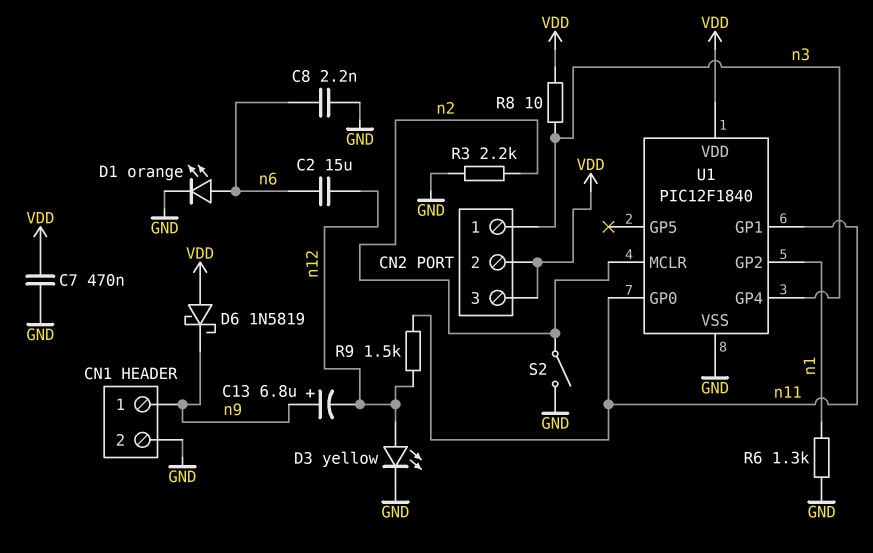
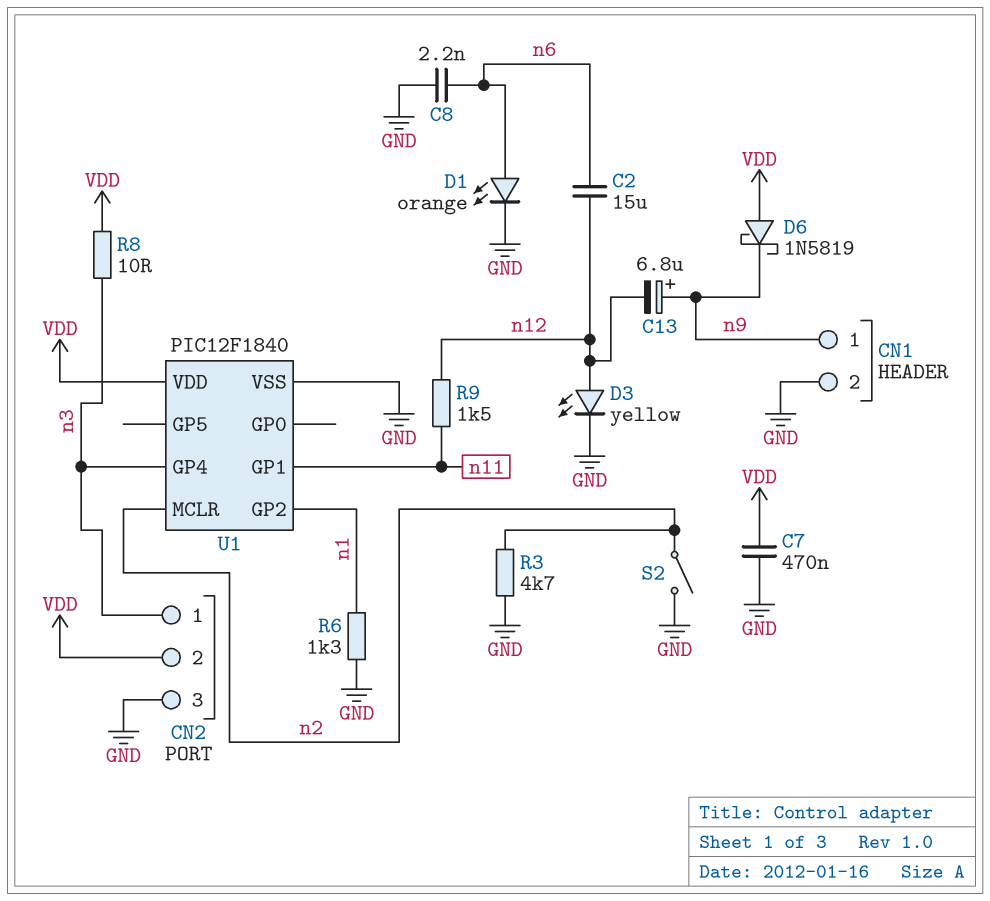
CN2 pin 3: VDD -> GND
R3: 2.2k (GND, n2) -> 4.7k (GND, n2)
U1 pin GP0: n11 -> none

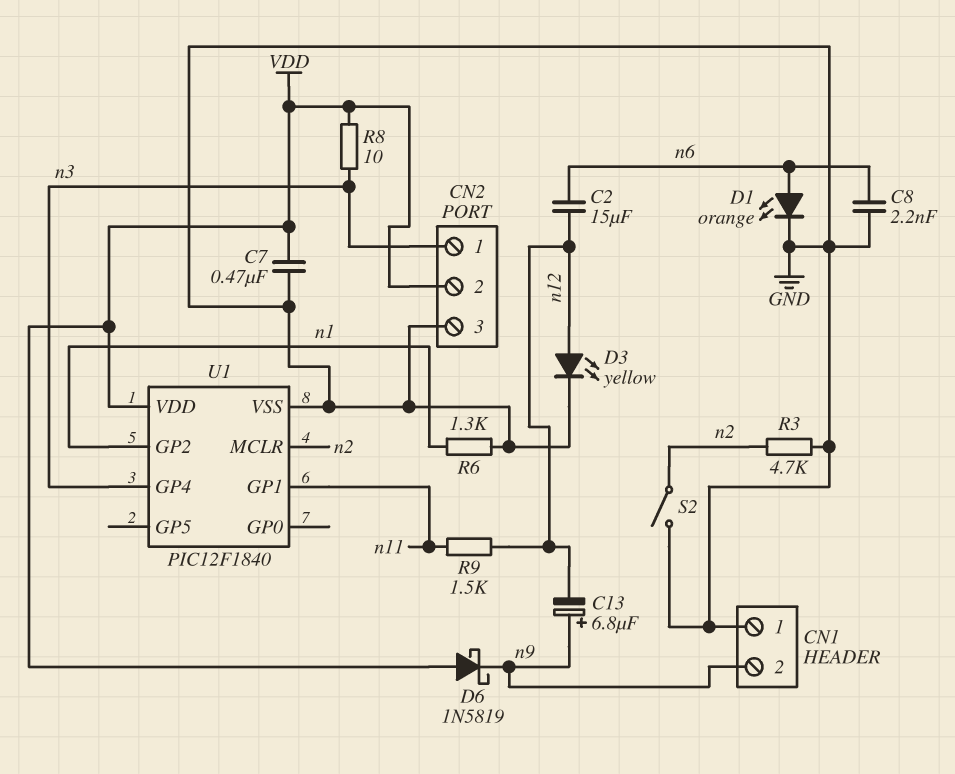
CN1 pin 1: n9 -> GND
CN1 pin 2: GND -> n9

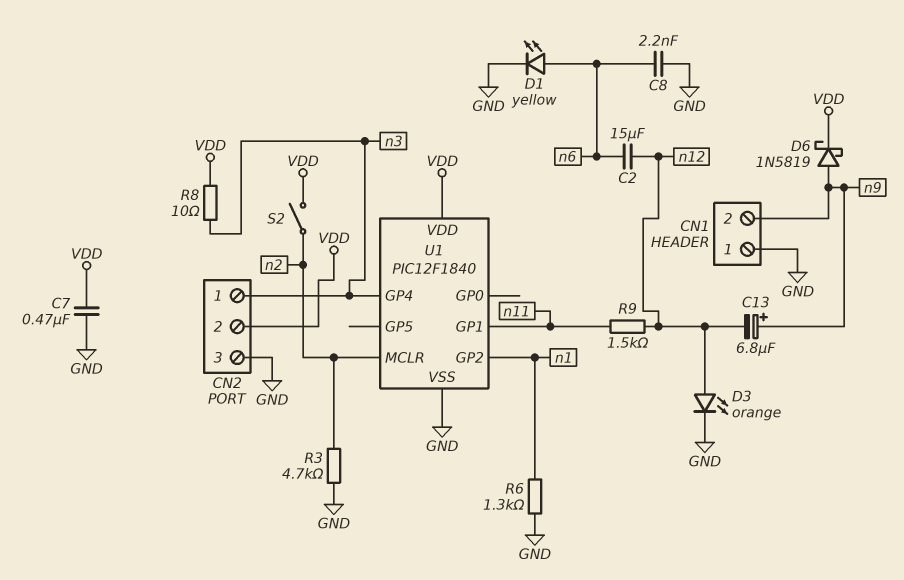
D1: LED orange (A n6, K GND) -> LED yellow (A n6, K GND)
D3: LED yellow (A n12, K GND) -> LED orange (A n12, K GND)
D6: schottky 1N5819 (A VDD, K n9) -> schottky 1N5819 (A n9, K VDD)
S2: switch (GND, n2) -> switch (VDD, n2)

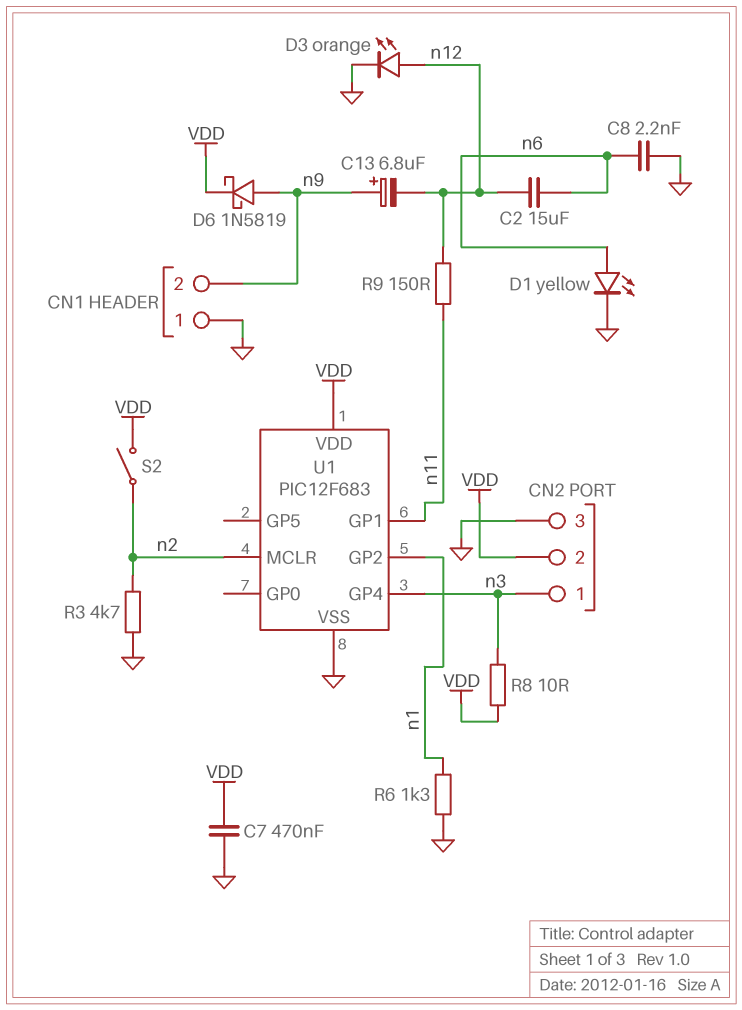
R9: 1.5k (n11, n12) -> 150 (n11, n12)
U1: PIC12F1840 -> PIC12F683

